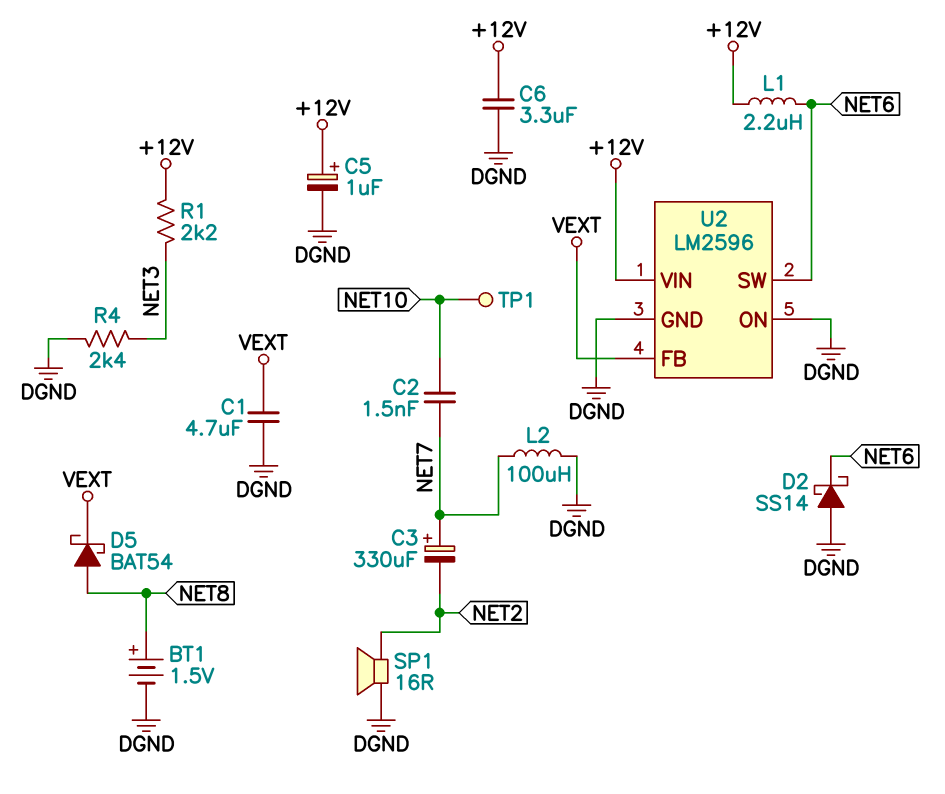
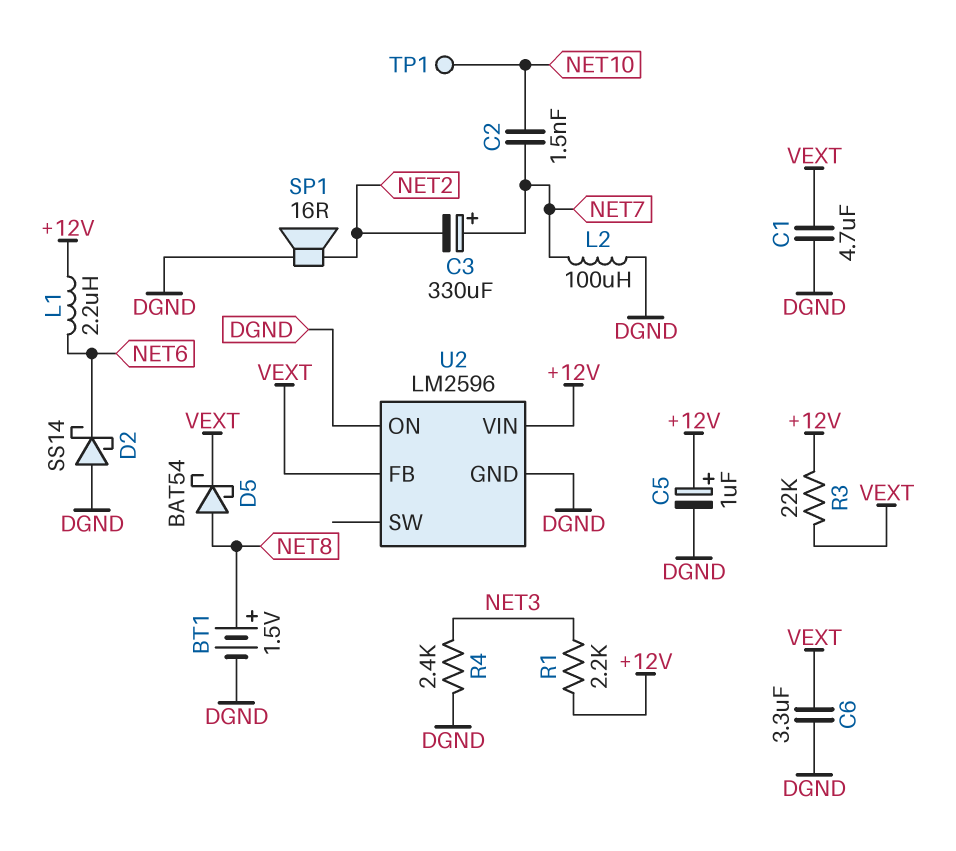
C6: 3.3uF (+12V, DGND) -> 3.3uF (DGND, VEXT)
R3: none -> 22k (+12V, VEXT)
U2 pin SW: NET6 -> none

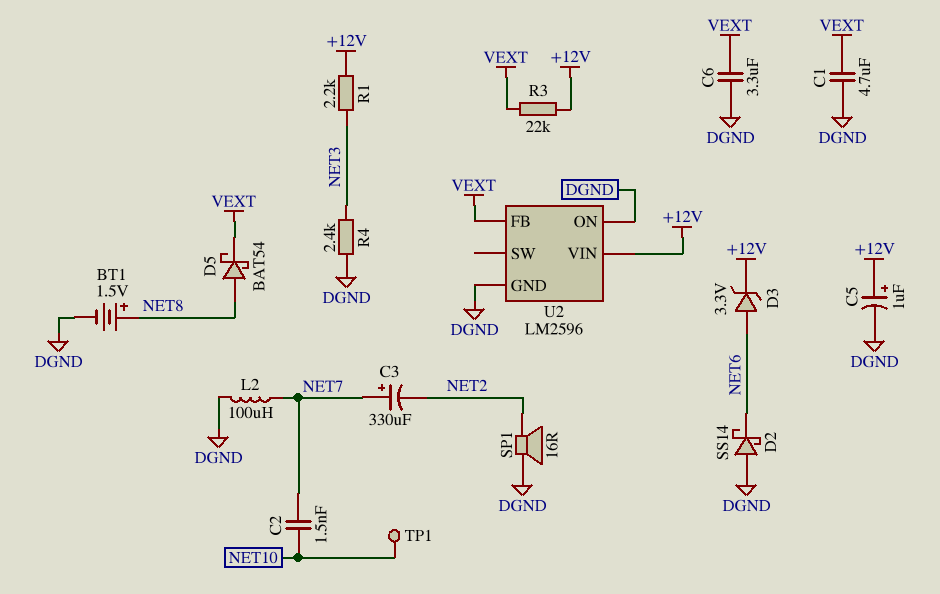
D3: none -> zener 3.3V (A NET6, K +12V)
L1: 2.2uH (+12V, NET6) -> none

